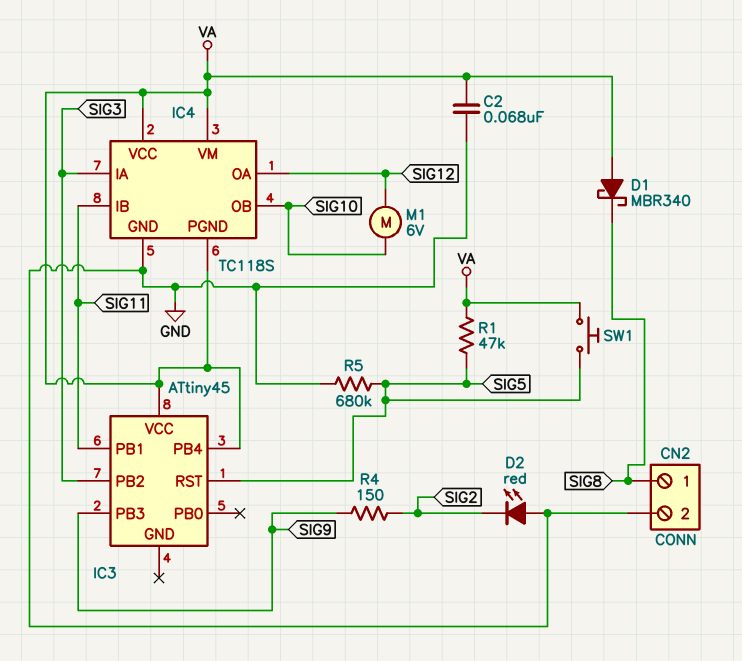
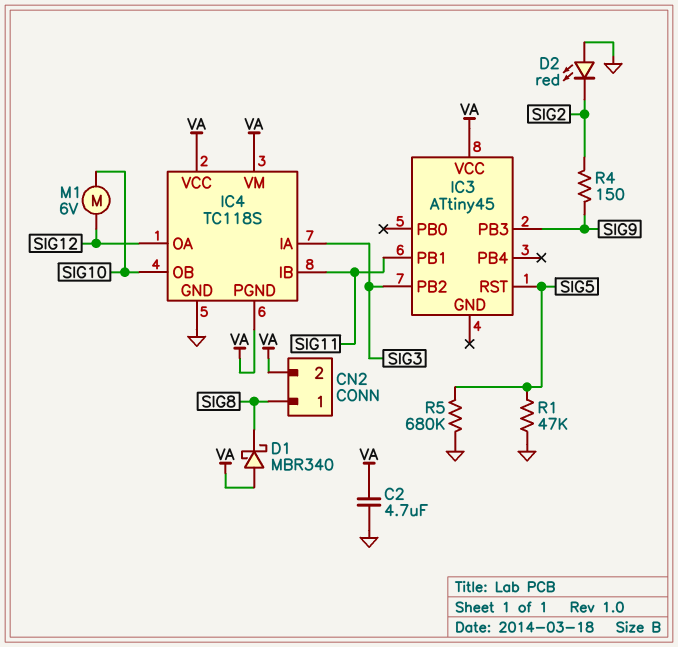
C2: 68nF (GND, VA) -> 4.7uF (GND, VA)
CN2 pin 2: GND -> VA
IC3 pin PB4: VA -> none
R1: 47k (SIG5, VA) -> 47k (GND, SIG5)
SW1: button (SIG5, VA) -> none

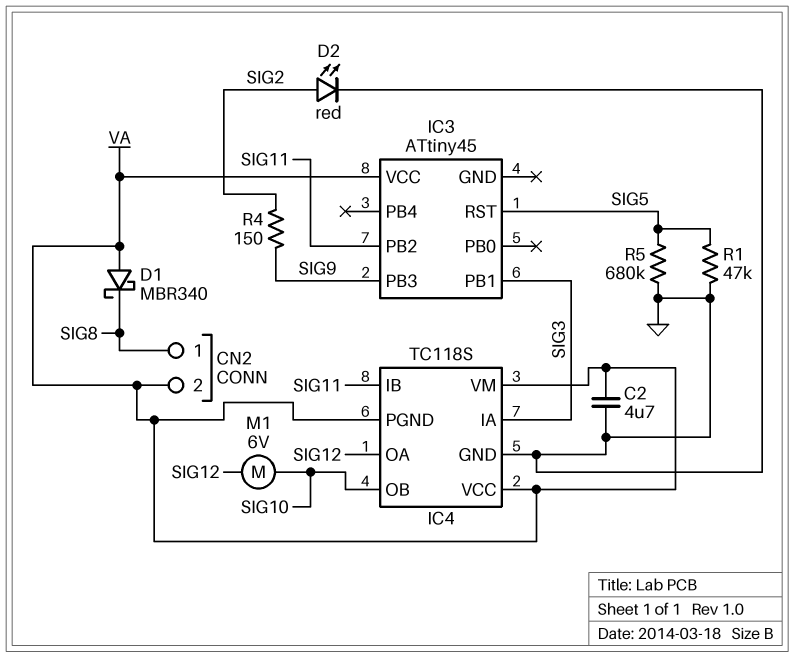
D2: LED red (A GND, K SIG2) -> LED red (A SIG2, K GND)
IC3 pin PB1: SIG11 -> SIG3
IC3 pin PB2: SIG3 -> SIG11

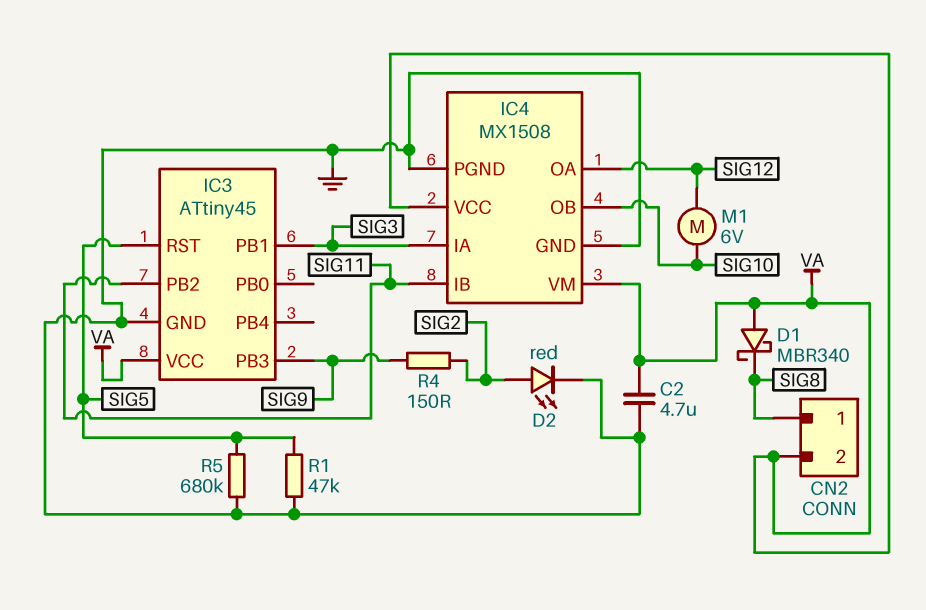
IC3 pin GND: none -> GND
IC4: TC118S -> MX1508
IC4 pin PGND: VA -> GND

